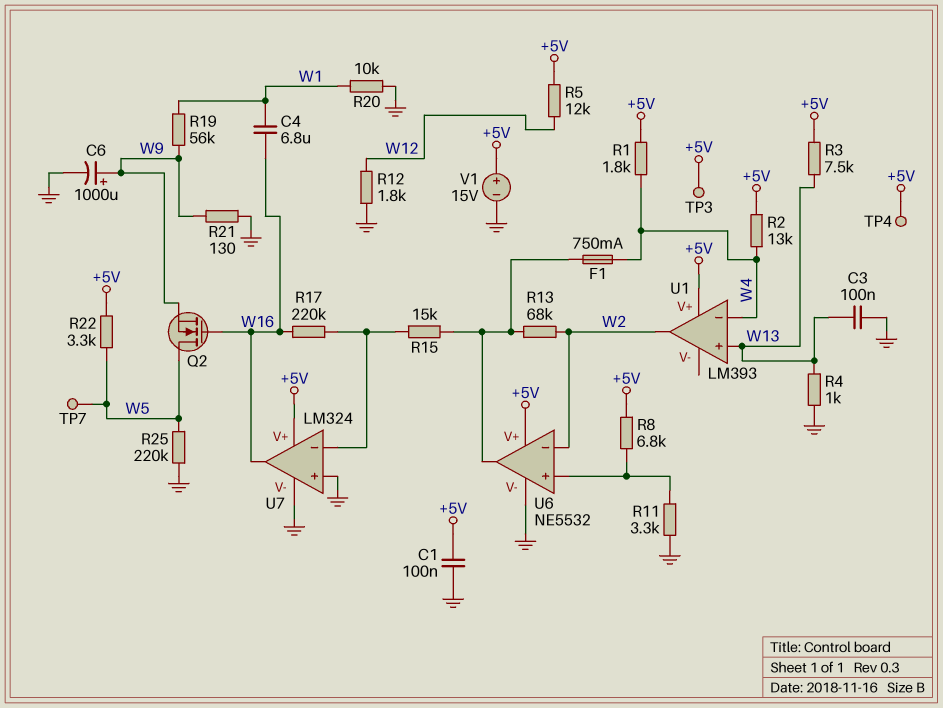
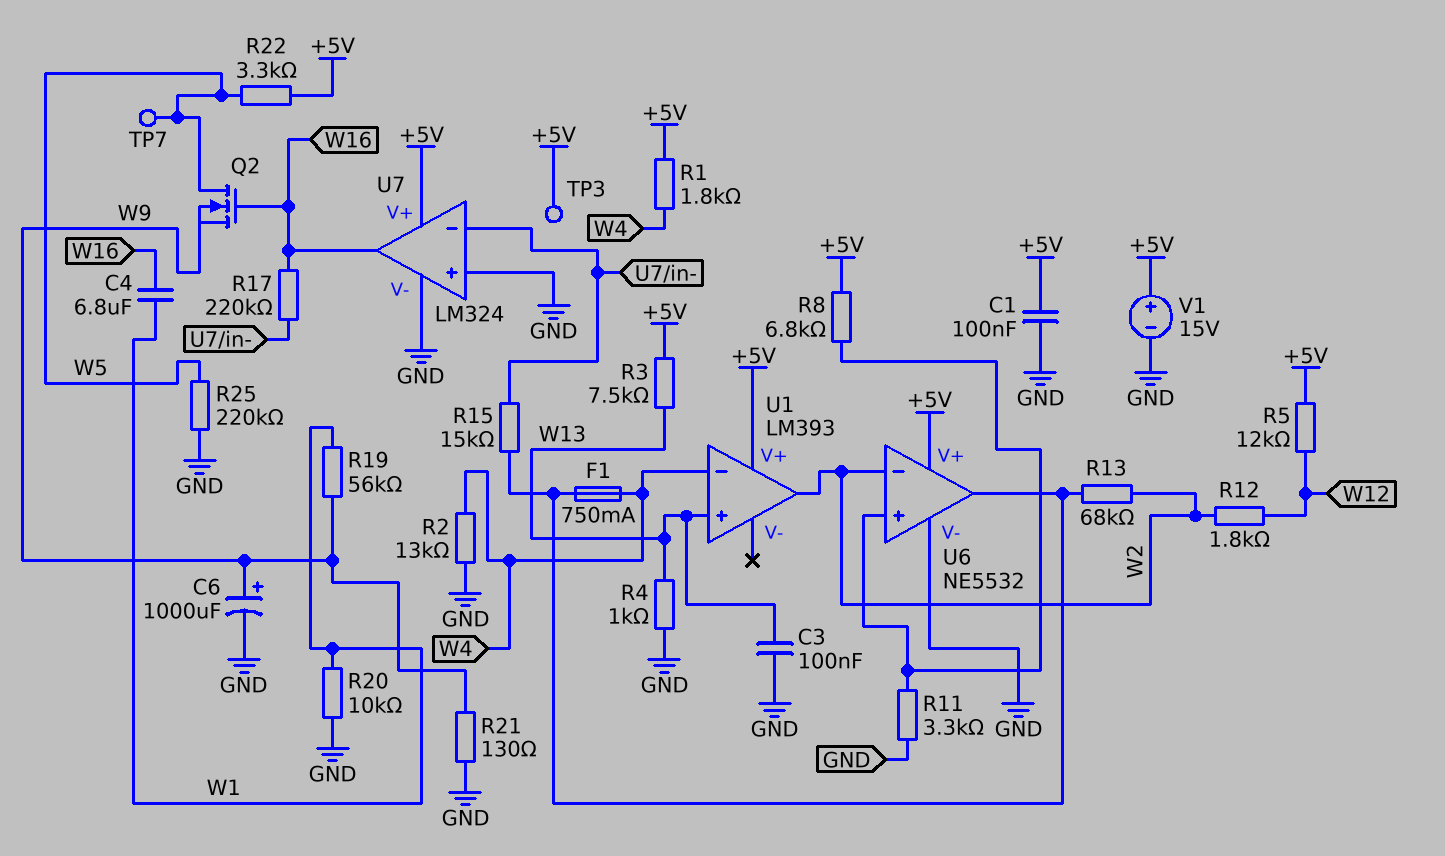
R2: 13k (+5V, W4) -> 13k (GND, W4)
R12: 1.8k (GND, W12) -> 1.8k (W2, W12)
TP4: test point (+5V) -> none

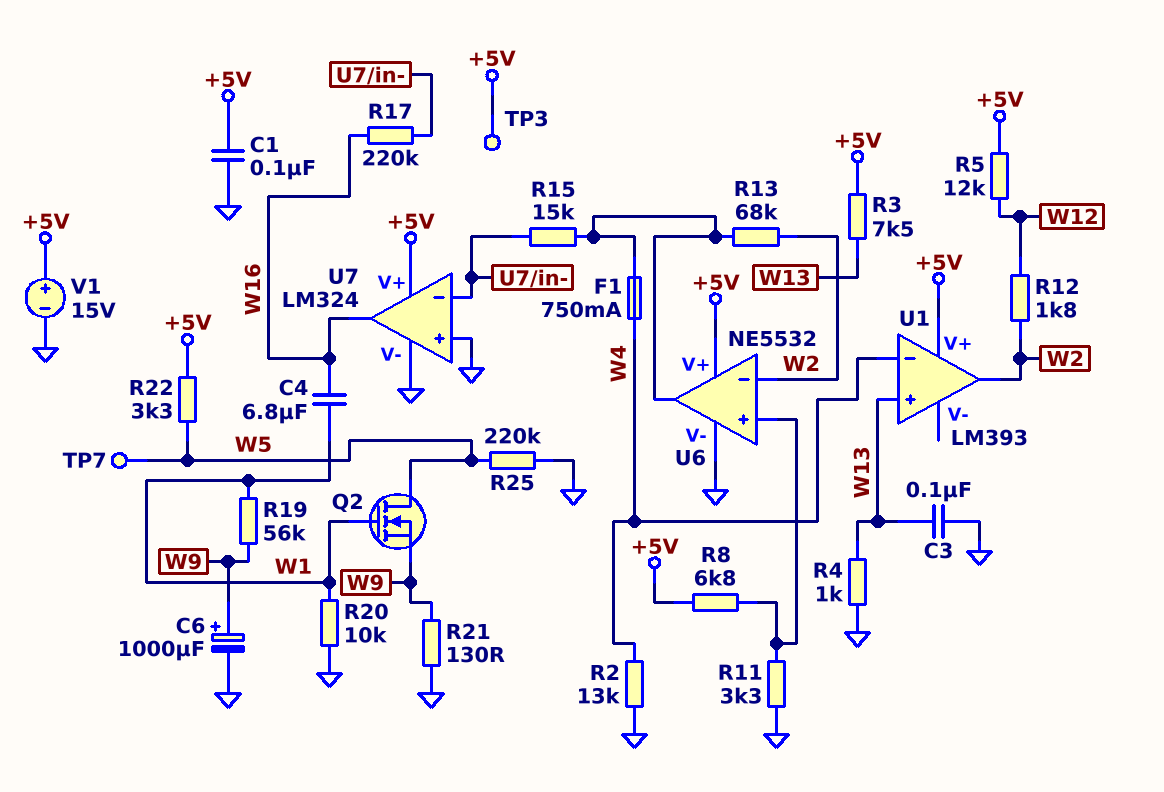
Q2: NMOS (G W16, D W5, S W9) -> NMOS (G W1, D W5, S W9)
R1: 1.8k (+5V, W4) -> none

